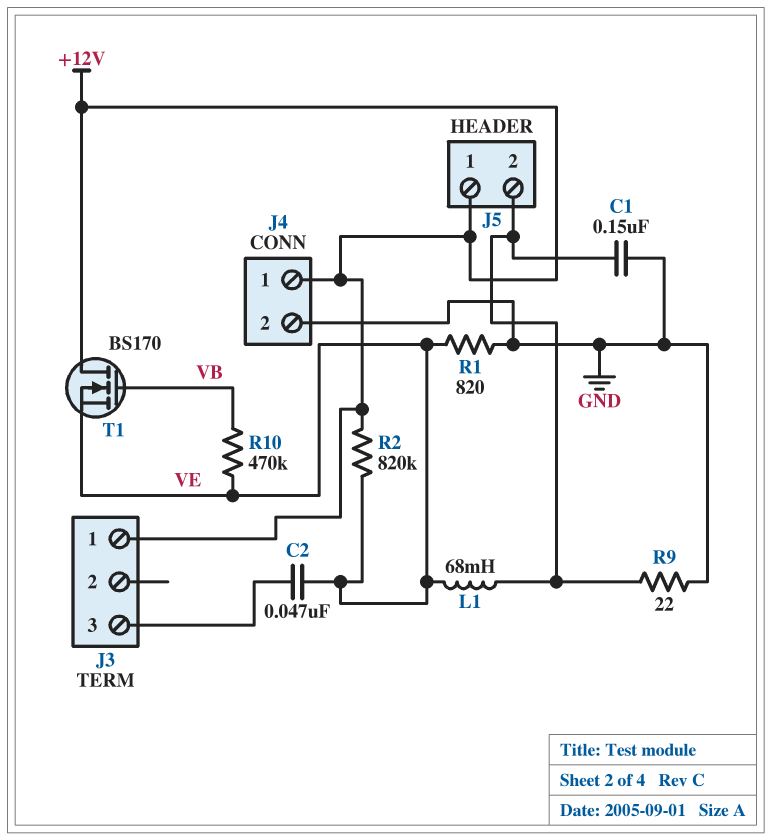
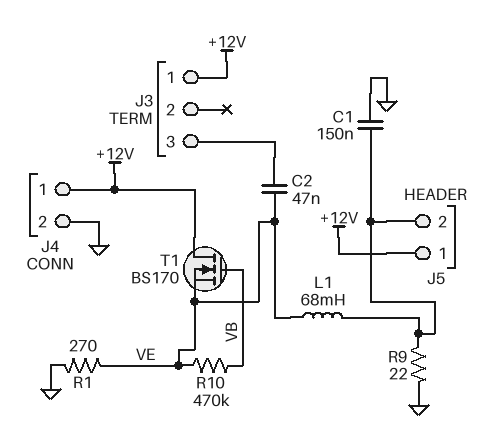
R1: 820 (GND, VE) -> 270 (GND, VE)
R2: 820k (+12V, VE) -> none

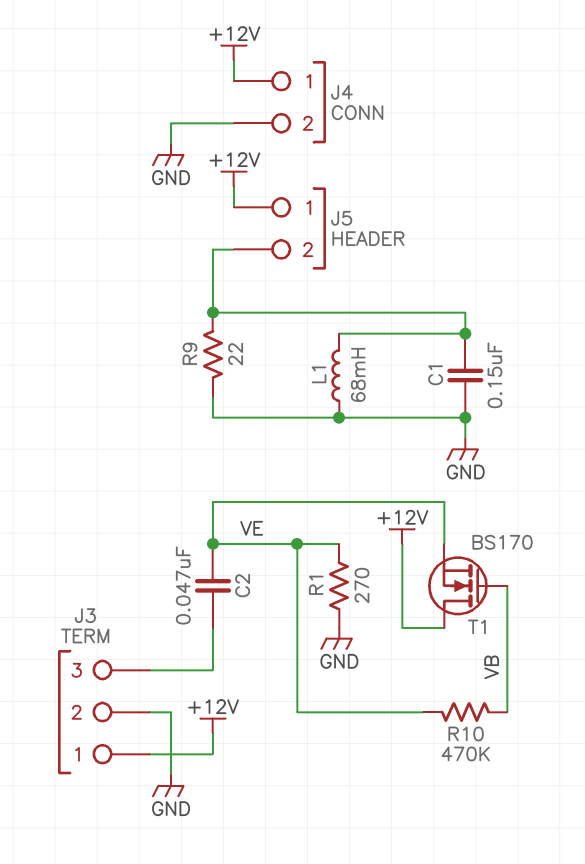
J3 pin 2: none -> GND
L1: 68mH (J5/2, VE) -> 68mH (GND, J5/2)

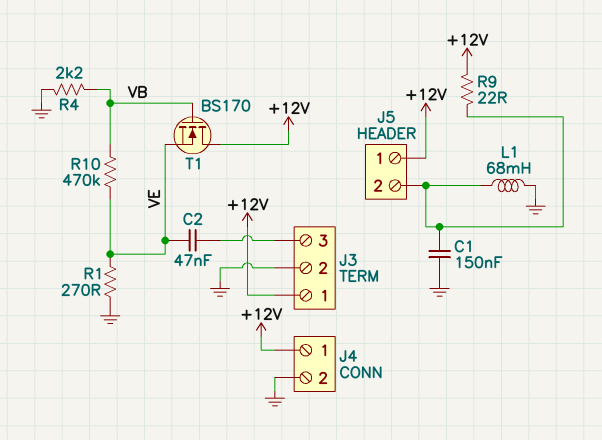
R4: none -> 2.2k (GND, VB)
R9: 22 (GND, J5/2) -> 22 (+12V, J5/2)

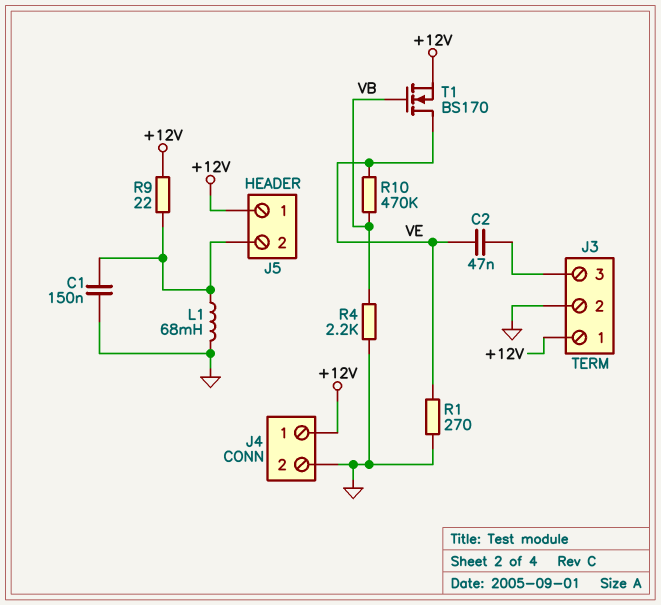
T1: NMOS BS170 (G VB, D +12V, S VE) -> NMOS BS170 (G VB, D VE, S +12V)

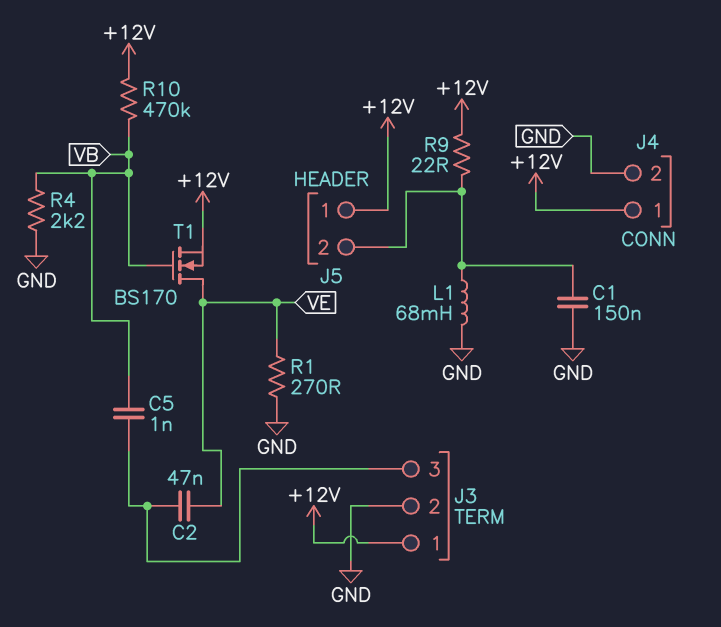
C5: none -> 1nF (J3/3, VB)
R10: 470k (VB, VE) -> 470k (+12V, VB)

